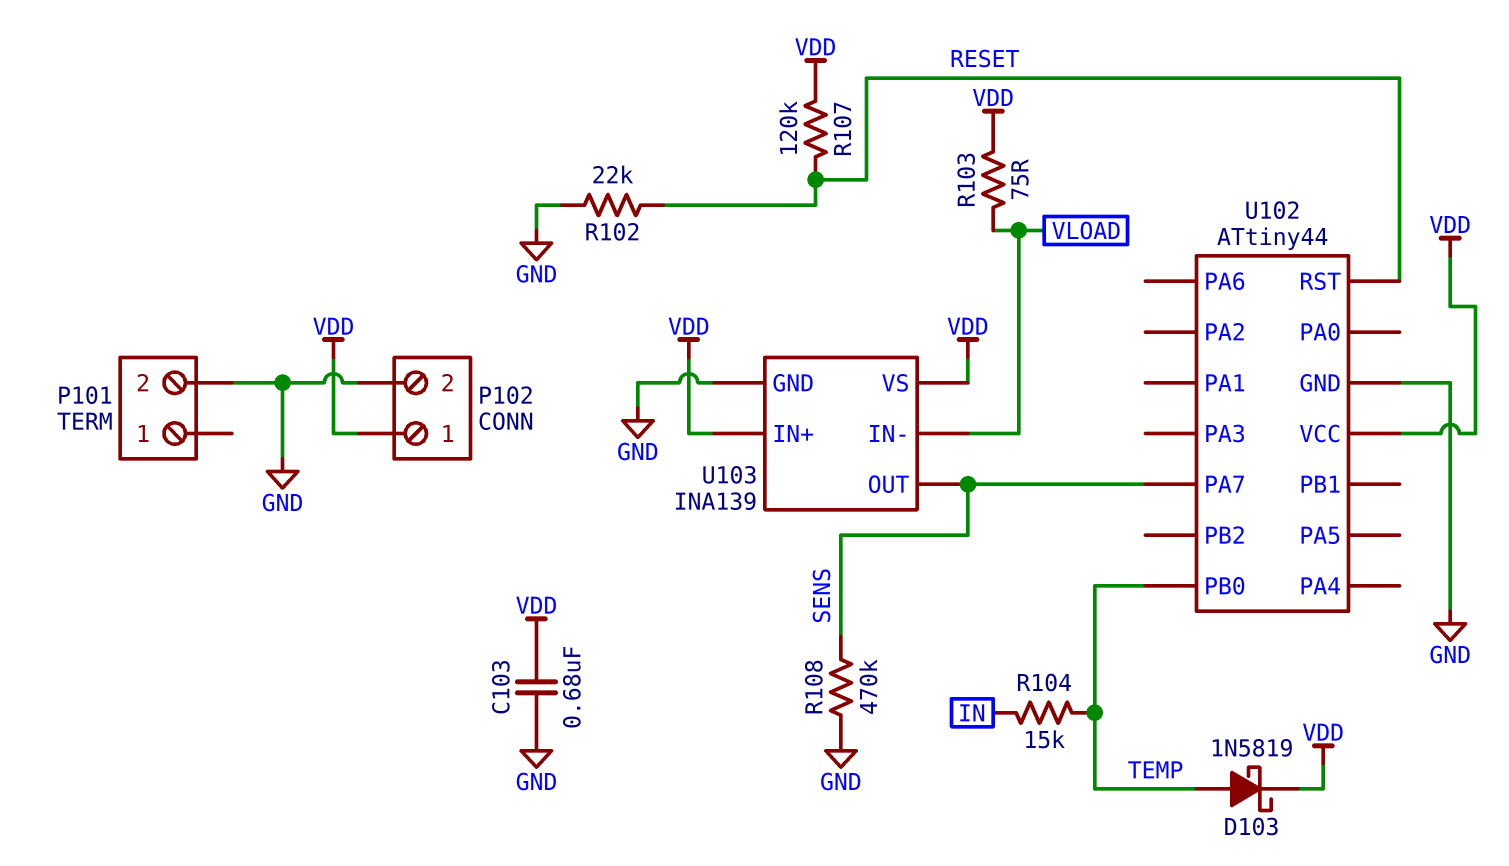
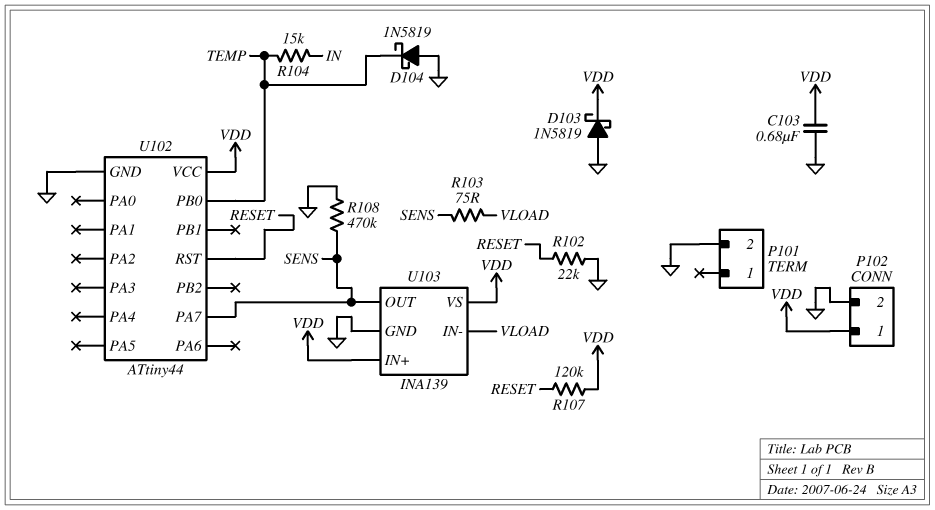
D103: schottky 1N5819 (A TEMP, K VDD) -> schottky 1N5819 (A GND, K VDD)
D104: none -> schottky 1N5819 (A GND, K TEMP)
R103: 75 (VDD, VLOAD) -> 75 (SENS, VLOAD)

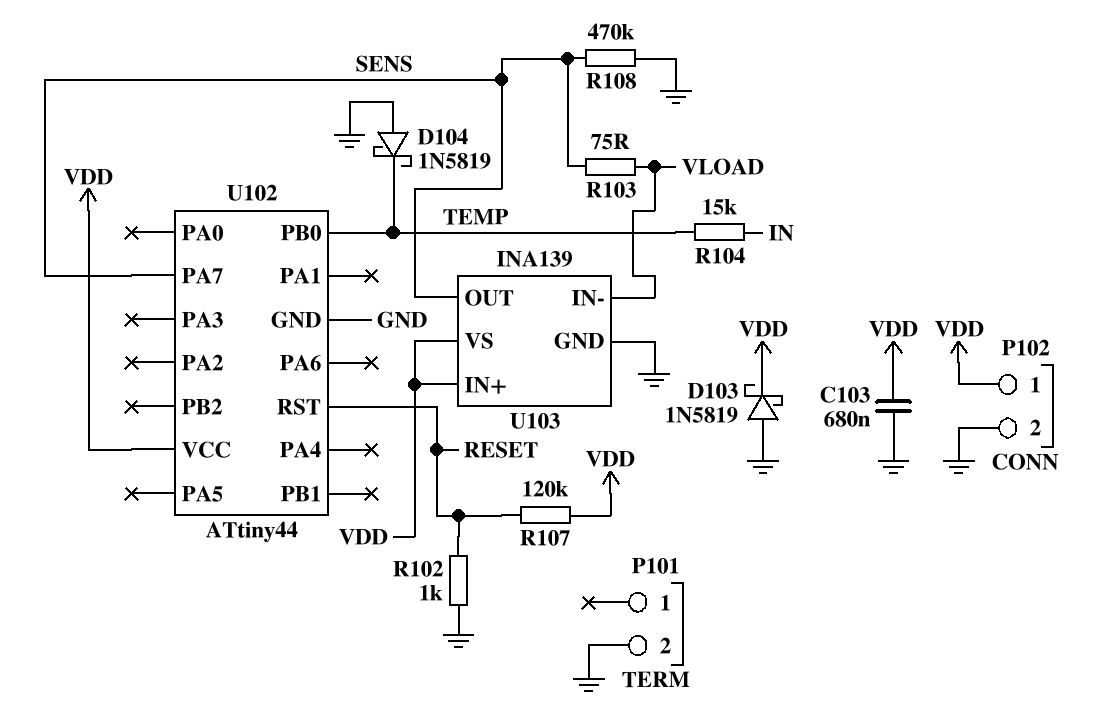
R102: 22k (GND, RESET) -> 1k (GND, RESET)

